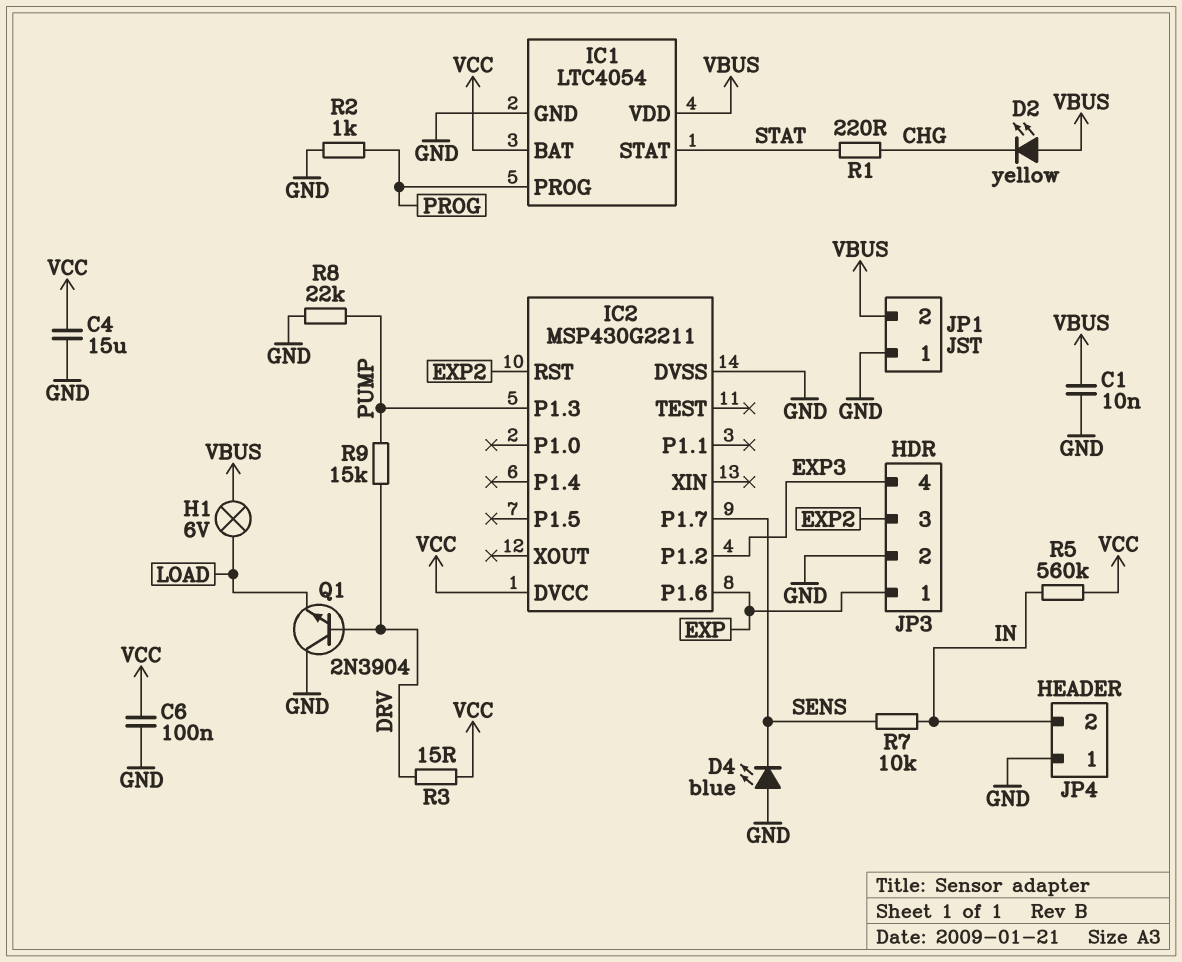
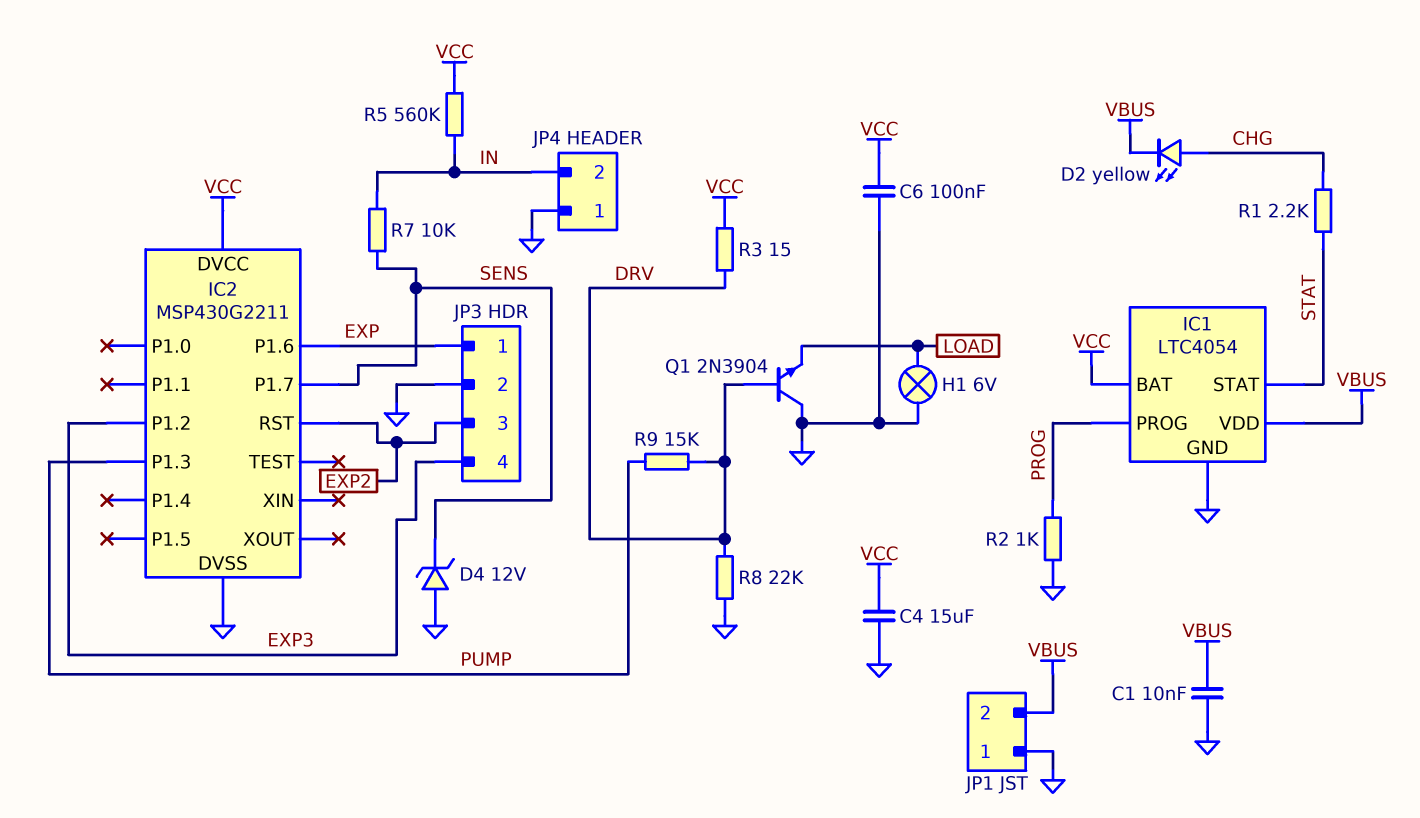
D2: LED yellow (A VBUS, K CHG) -> LED yellow (A CHG, K VBUS)
D4: LED blue (A GND, K SENS) -> zener 12V (A GND, K SENS)
H1: lamp 6V (LOAD, VBUS) -> lamp 6V (GND, LOAD)
R1: 220 (CHG, STAT) -> 2.2k (CHG, STAT)
R8: 22k (GND, PUMP) -> 22k (DRV, GND)

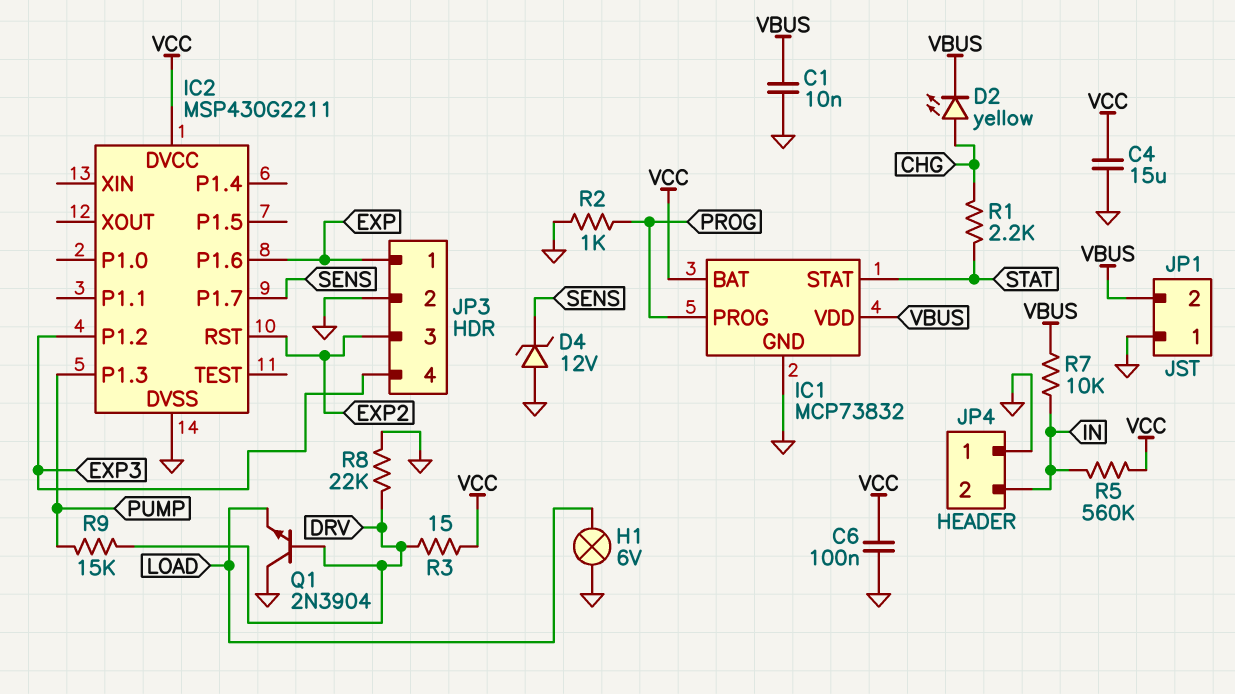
IC1: LTC4054 -> MCP73832
R7: 10k (IN, SENS) -> 10k (IN, VBUS)

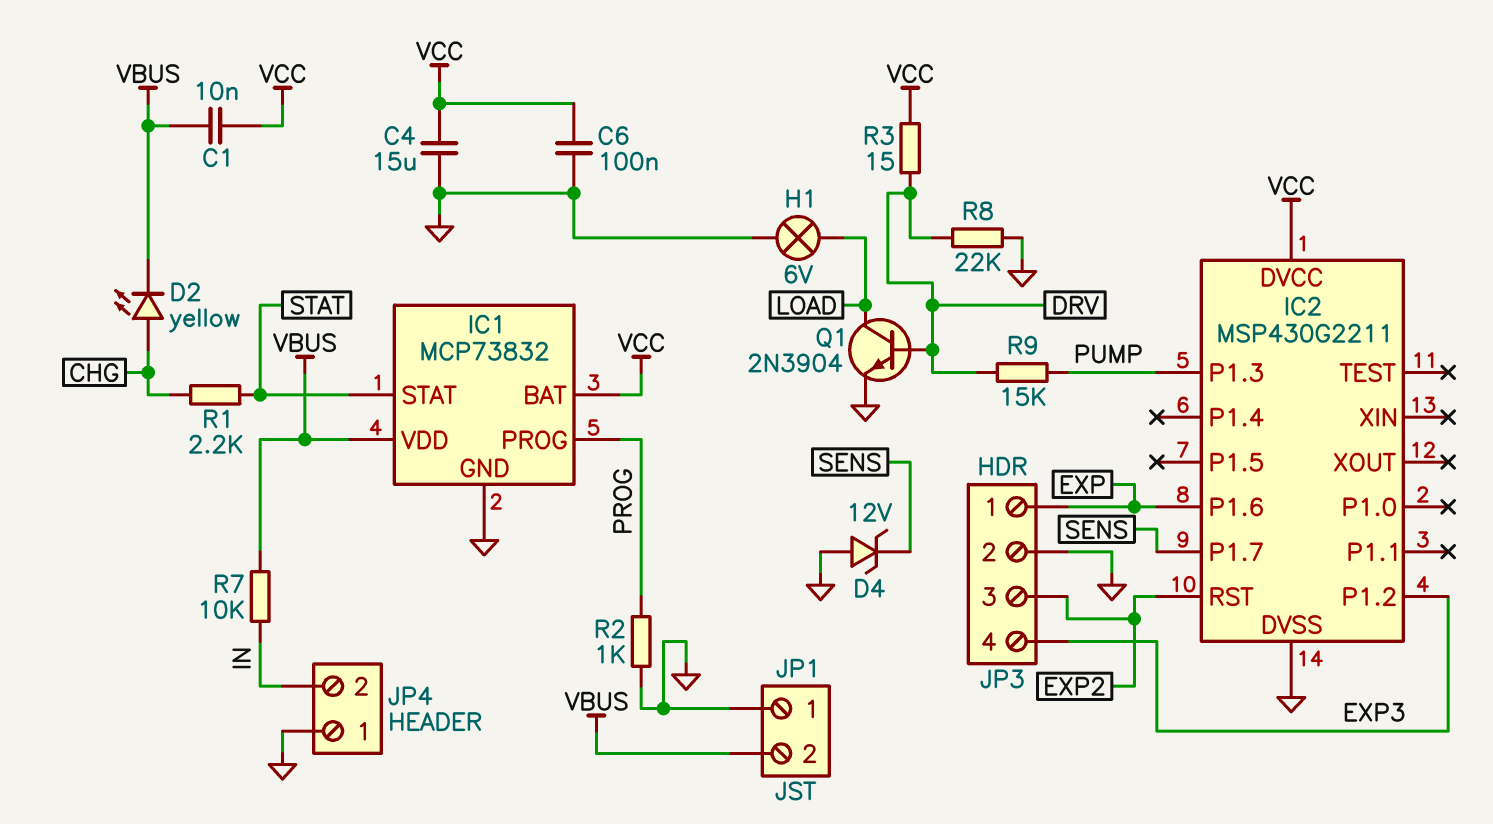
C1: 10nF (GND, VBUS) -> 10nF (VBUS, VCC)
Q1: NPN 2N3904 (B DRV, C GND, E LOAD) -> NPN 2N3904 (B DRV, C LOAD, E GND)
R5: 560k (IN, VCC) -> none

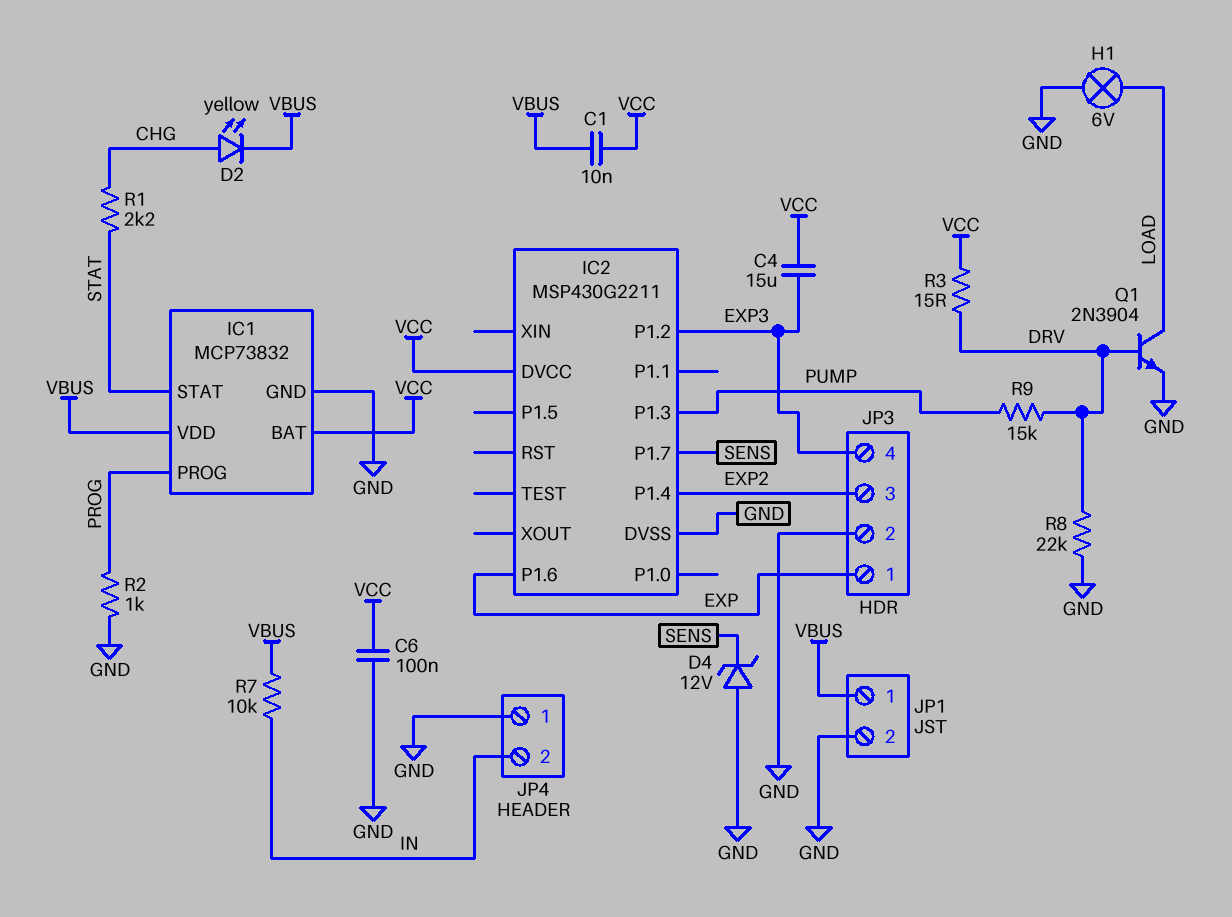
C4: 15uF (GND, VCC) -> 15uF (EXP3, VCC)
IC2 pin P1.4: none -> EXP2
IC2 pin RST: EXP2 -> none
JP1 pin 1: GND -> VBUS
JP1 pin 2: VBUS -> GND

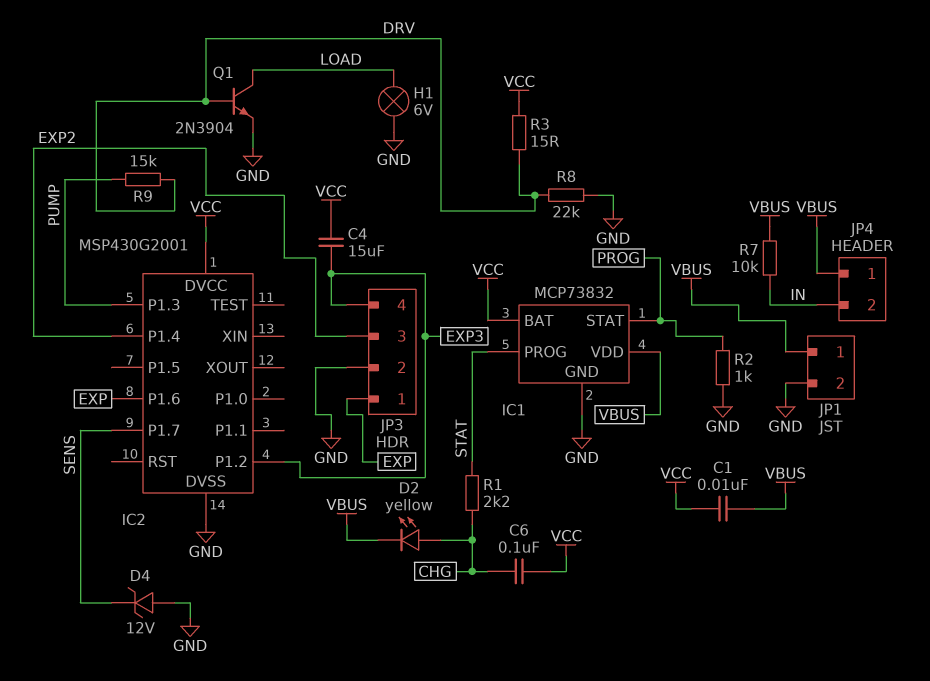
C6: 100nF (GND, VCC) -> 100nF (CHG, VCC)
IC1 pin PROG: PROG -> STAT
IC1 pin STAT: STAT -> PROG
IC2: MSP430G2211 -> MSP430G2001
JP4 pin 1: GND -> VBUS

